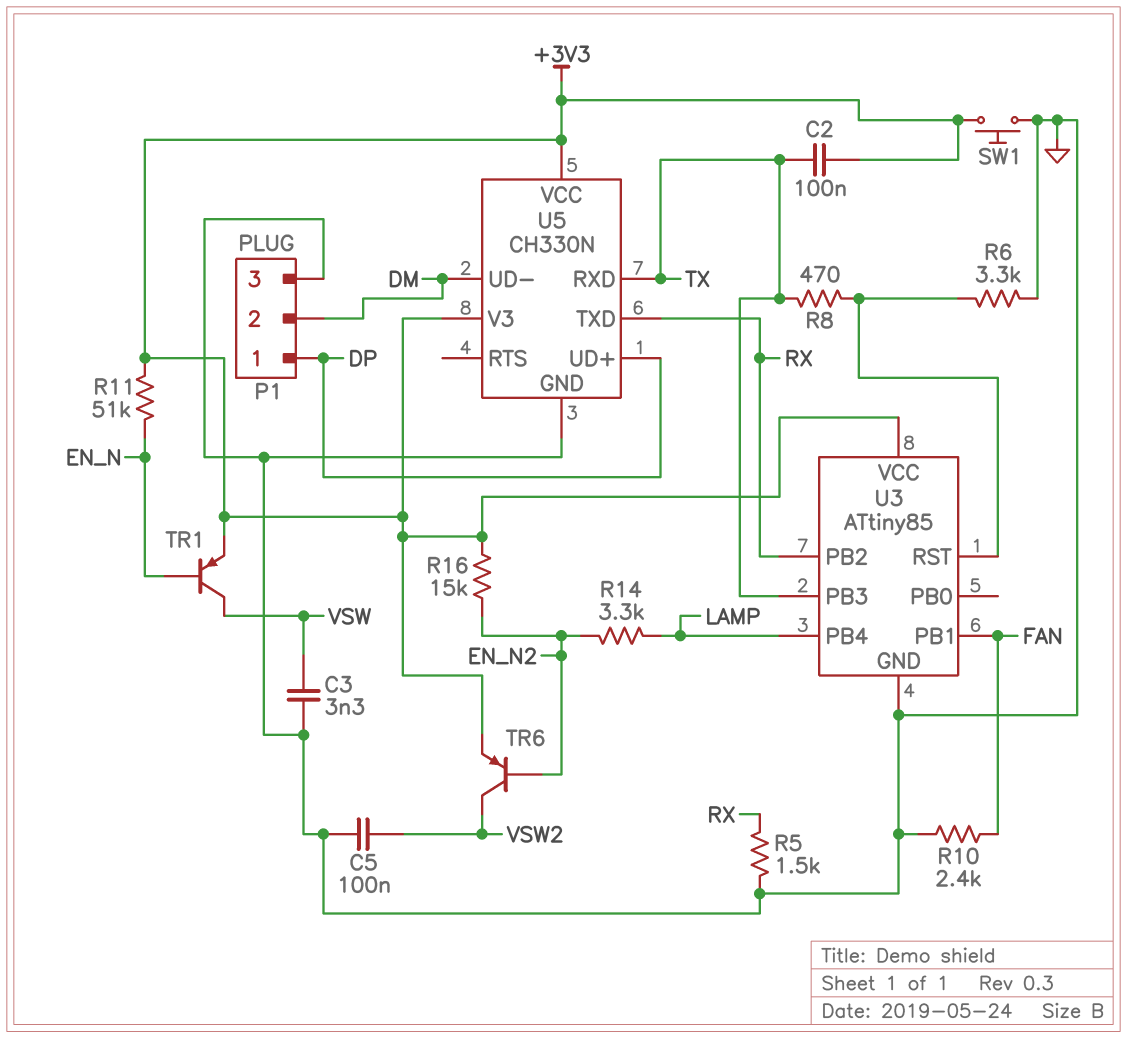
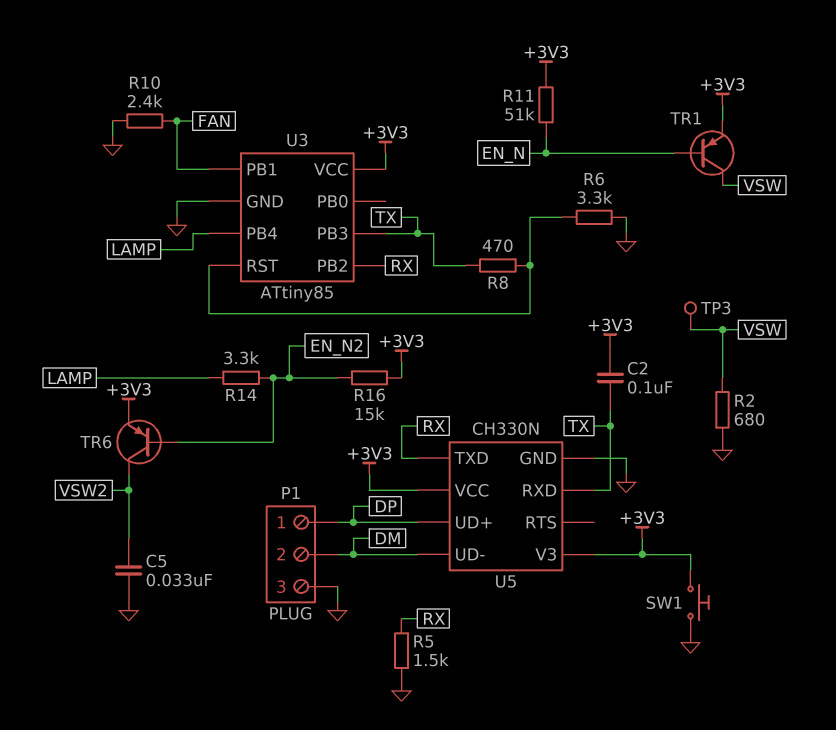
C3: 3.3nF (GND, VSW) -> none
C5: 100nF (GND, VSW2) -> 33nF (GND, VSW2)
R2: none -> 680 (GND, VSW)
TP3: none -> test point (VSW)

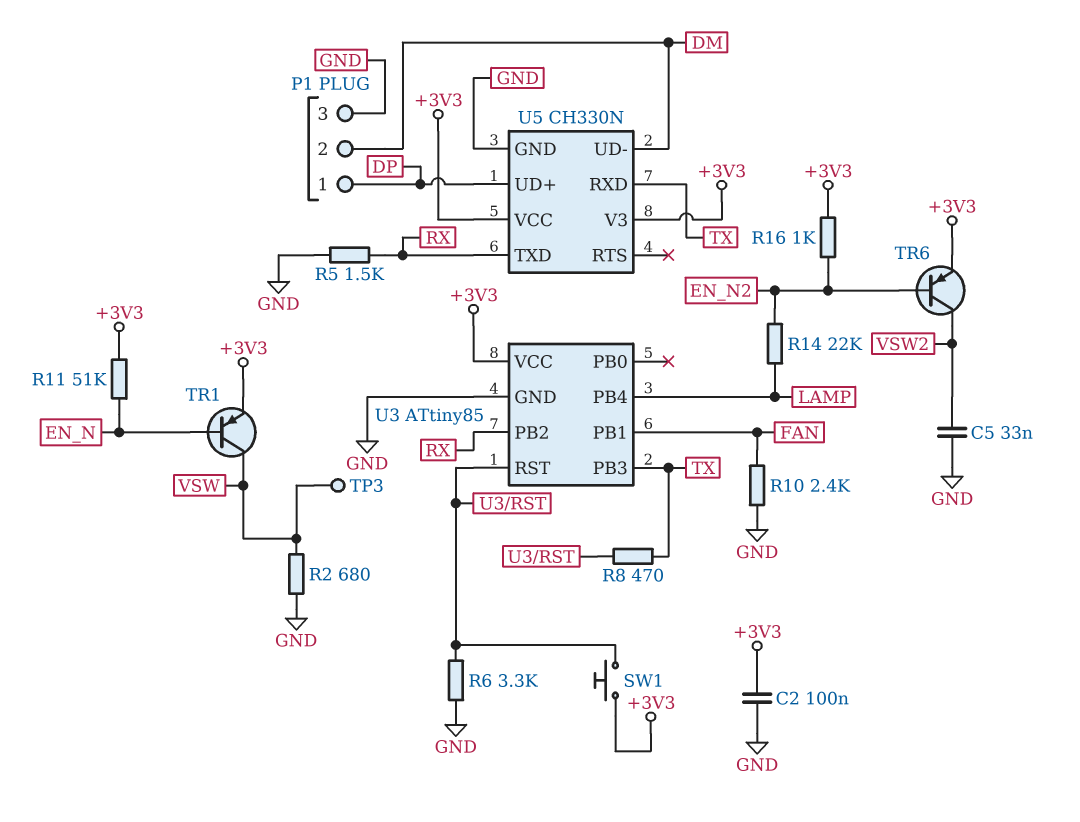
C2: 100nF (+3V3, TX) -> 100nF (+3V3, GND)
R14: 3.3k (EN_N2, LAMP) -> 22k (EN_N2, LAMP)
R16: 15k (+3V3, EN_N2) -> 1k (+3V3, EN_N2)
SW1: button (+3V3, GND) -> button (+3V3, U3/RST)

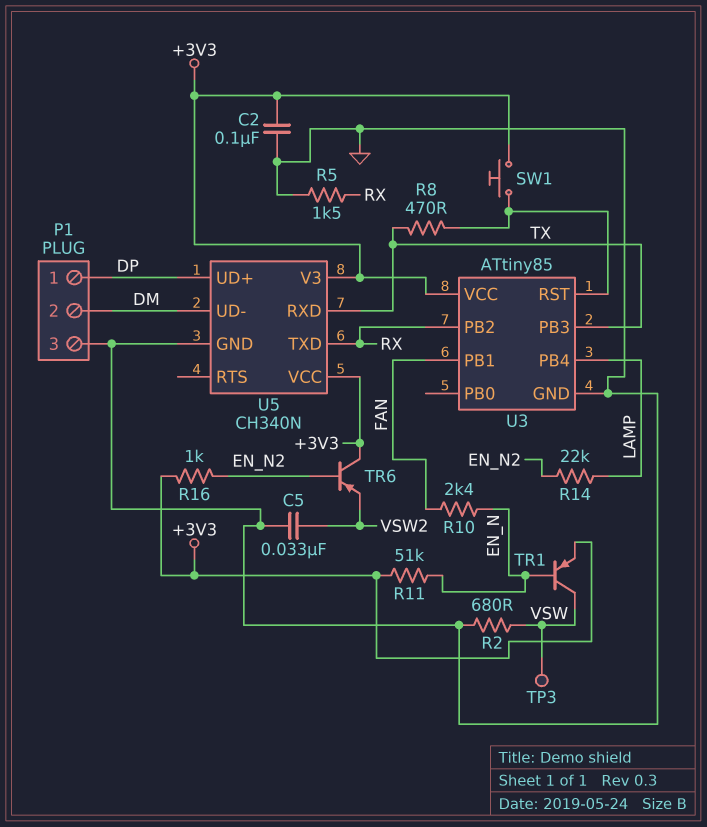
R6: 3.3k (GND, U3/RST) -> none
R10: 2.4k (FAN, GND) -> 2.4k (EN_N, FAN)
TR6: PNP (B EN_N2, C VSW2, E +3V3) -> PNP (B EN_N2, C +3V3, E VSW2)
U5: CH330N -> CH340N

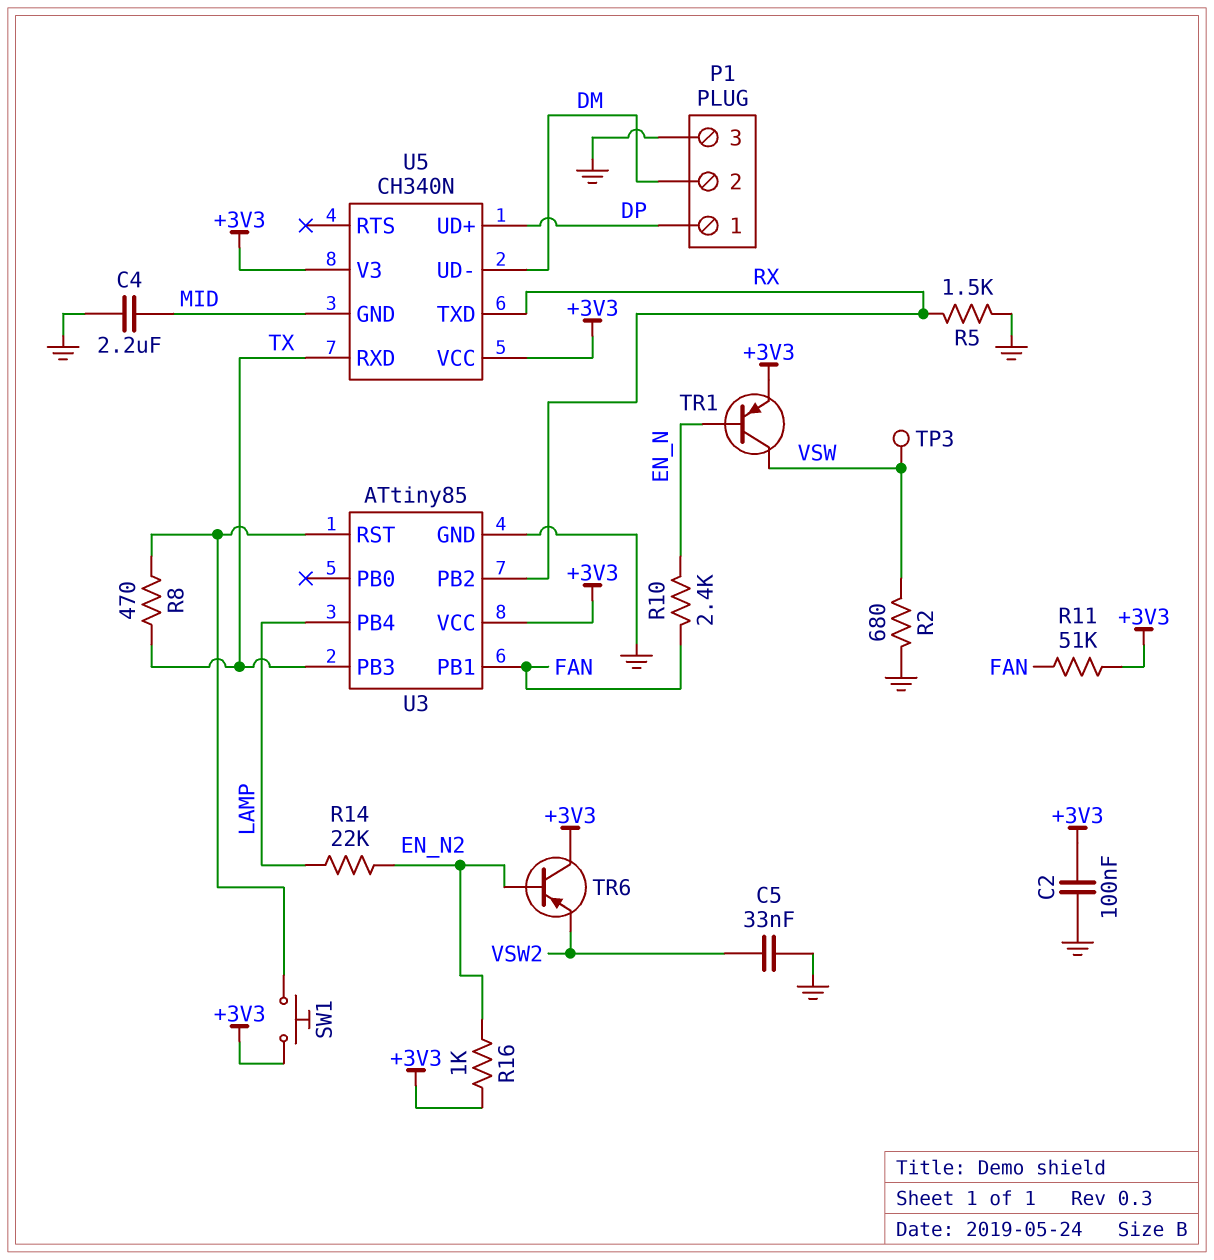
C4: none -> 2.2uF (GND, MID)
R11: 51k (+3V3, EN_N) -> 51k (+3V3, FAN)
U5 pin GND: GND -> MID

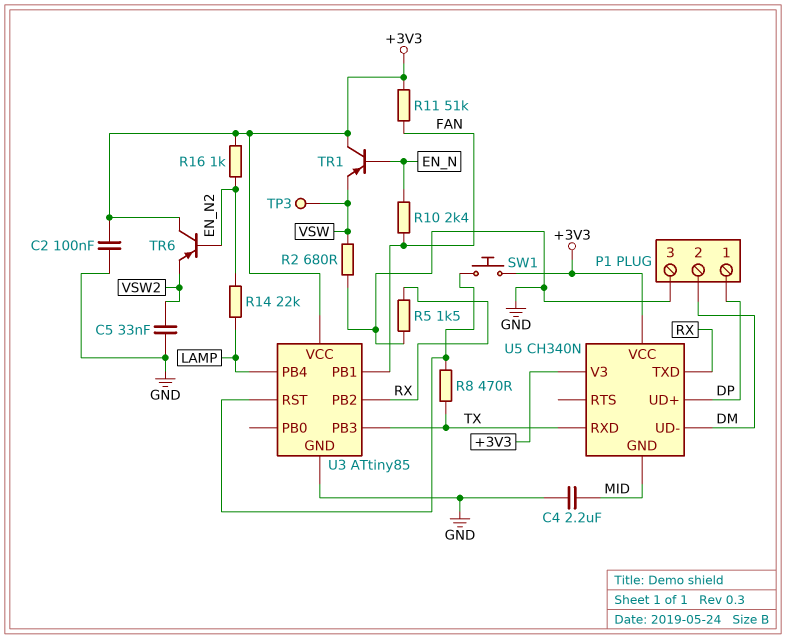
TR1: PNP (B EN_N, C VSW, E +3V3) -> PNP (B EN_N, C +3V3, E VSW)

